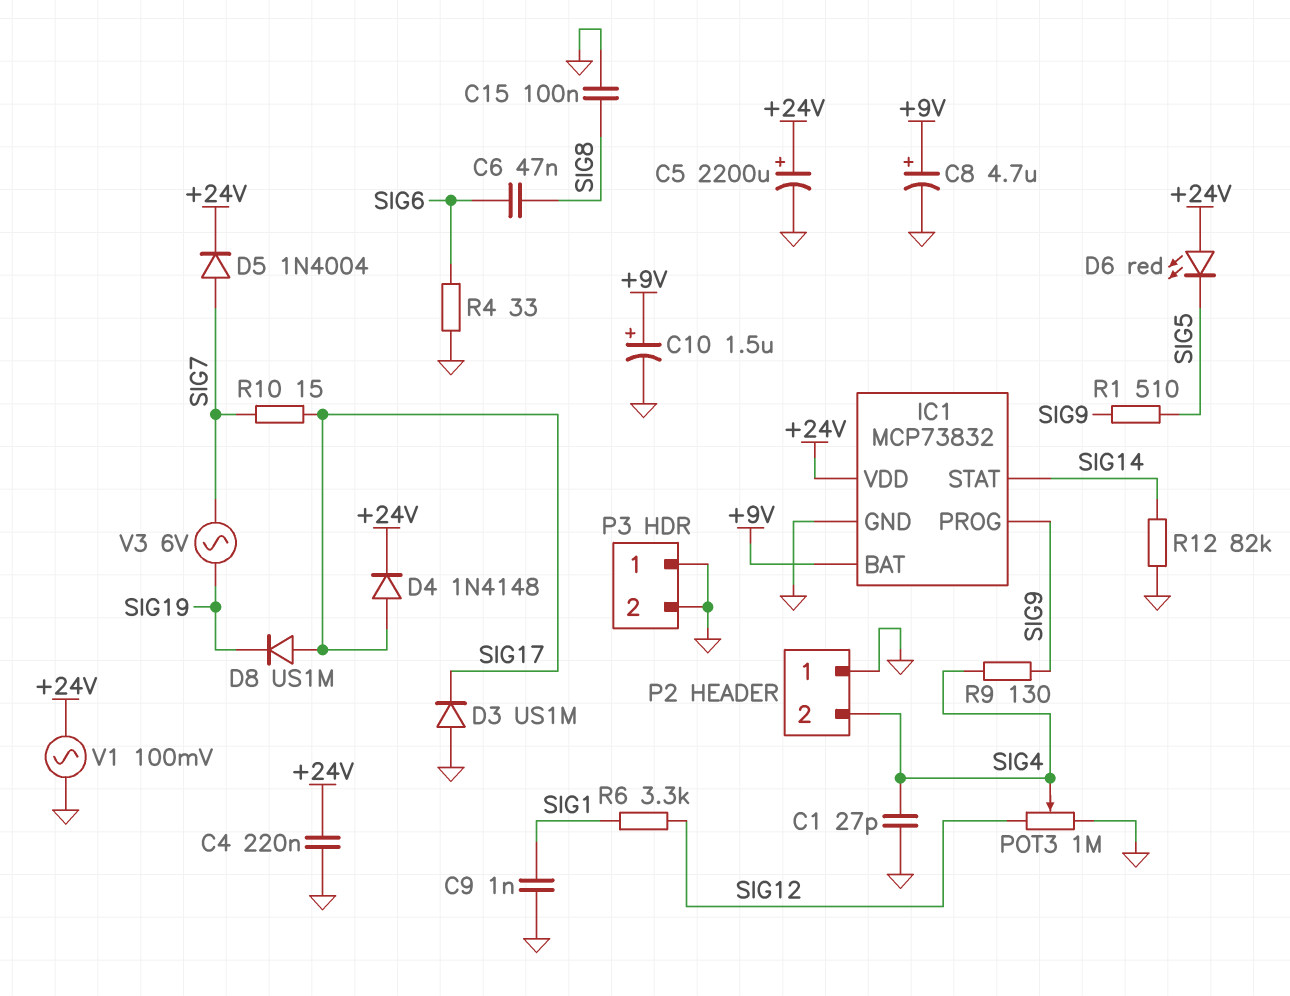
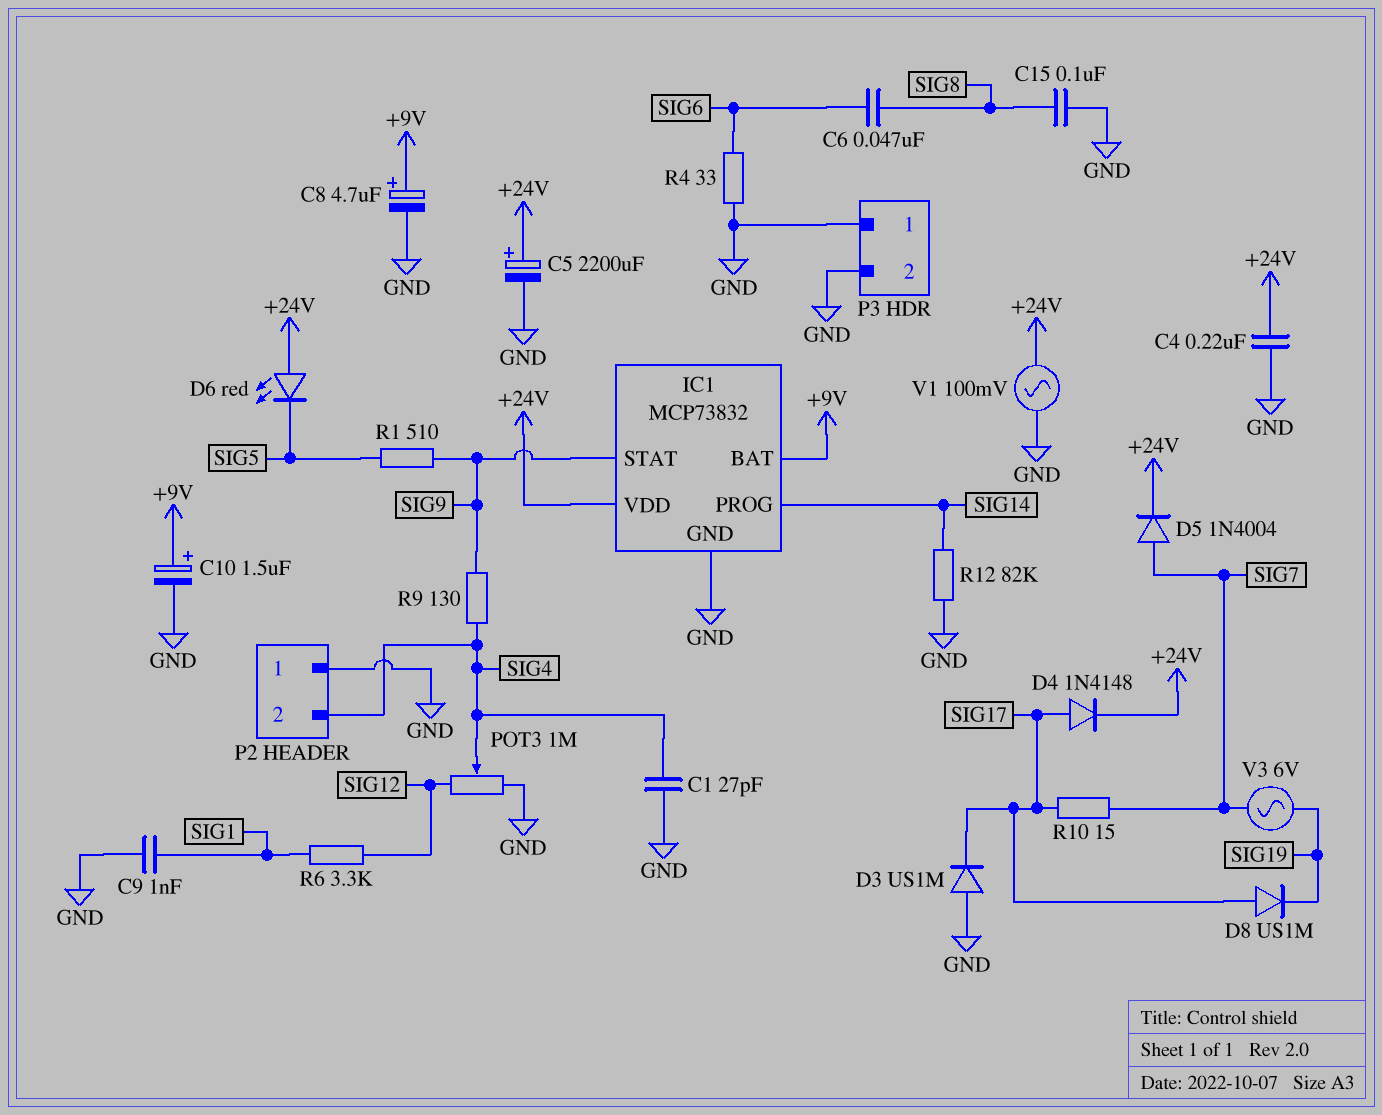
IC1 pin PROG: SIG9 -> SIG14
IC1 pin STAT: SIG14 -> SIG9

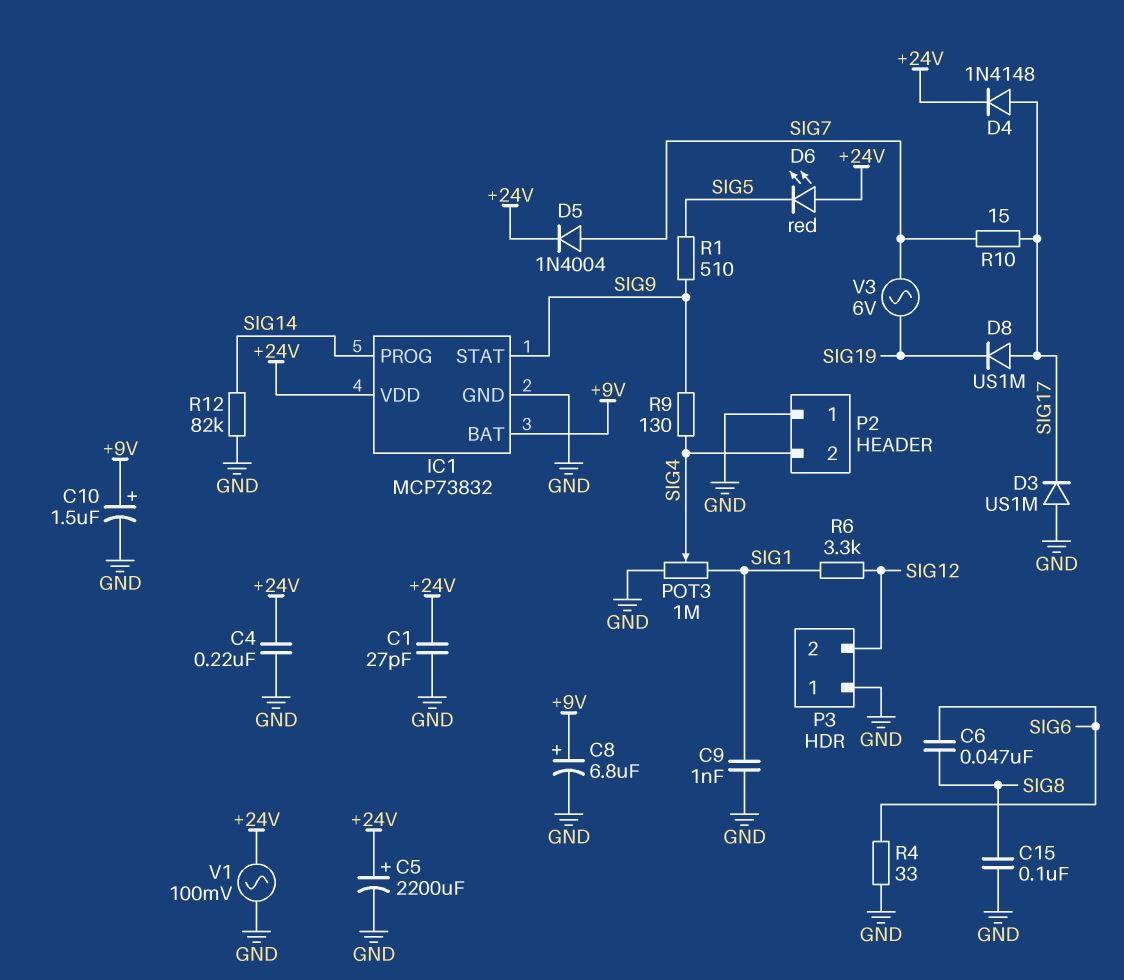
C1: 27pF (GND, SIG4) -> 27pF (+24V, GND)
C8: 4.7uF (plus +9V, minus GND) -> 6.8uF (plus +9V, minus GND)
P3 pin 2: GND -> SIG12
POT3: 1M (GND, SIG12, wiper SIG4) -> 1M (GND, SIG1, wiper SIG4)

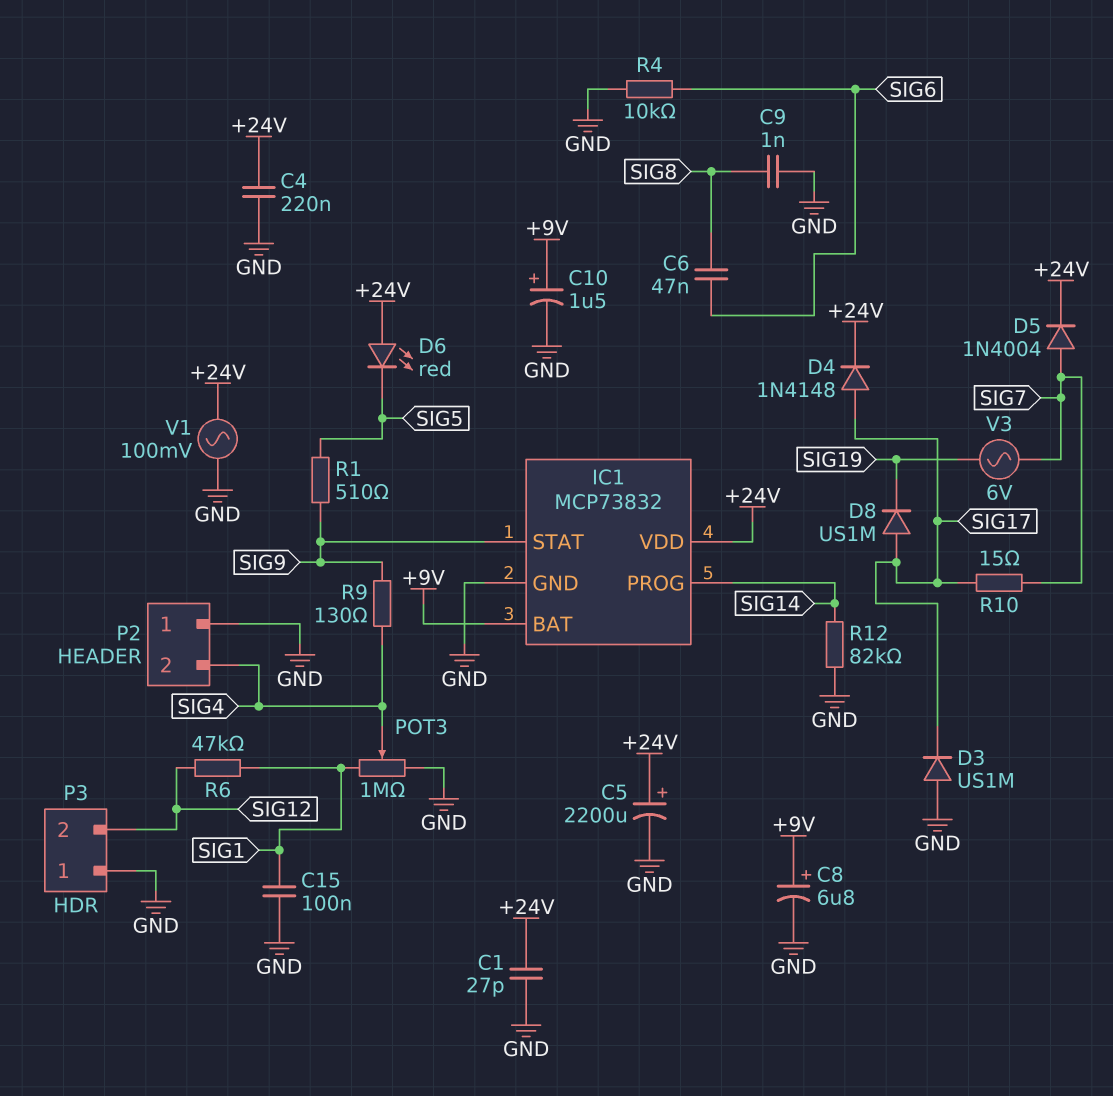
C9: 1nF (GND, SIG1) -> 1nF (GND, SIG8)
C15: 100nF (GND, SIG8) -> 100nF (GND, SIG1)
R4: 33 (GND, SIG6) -> 10k (GND, SIG6)
R6: 3.3k (SIG1, SIG12) -> 47k (SIG1, SIG12)

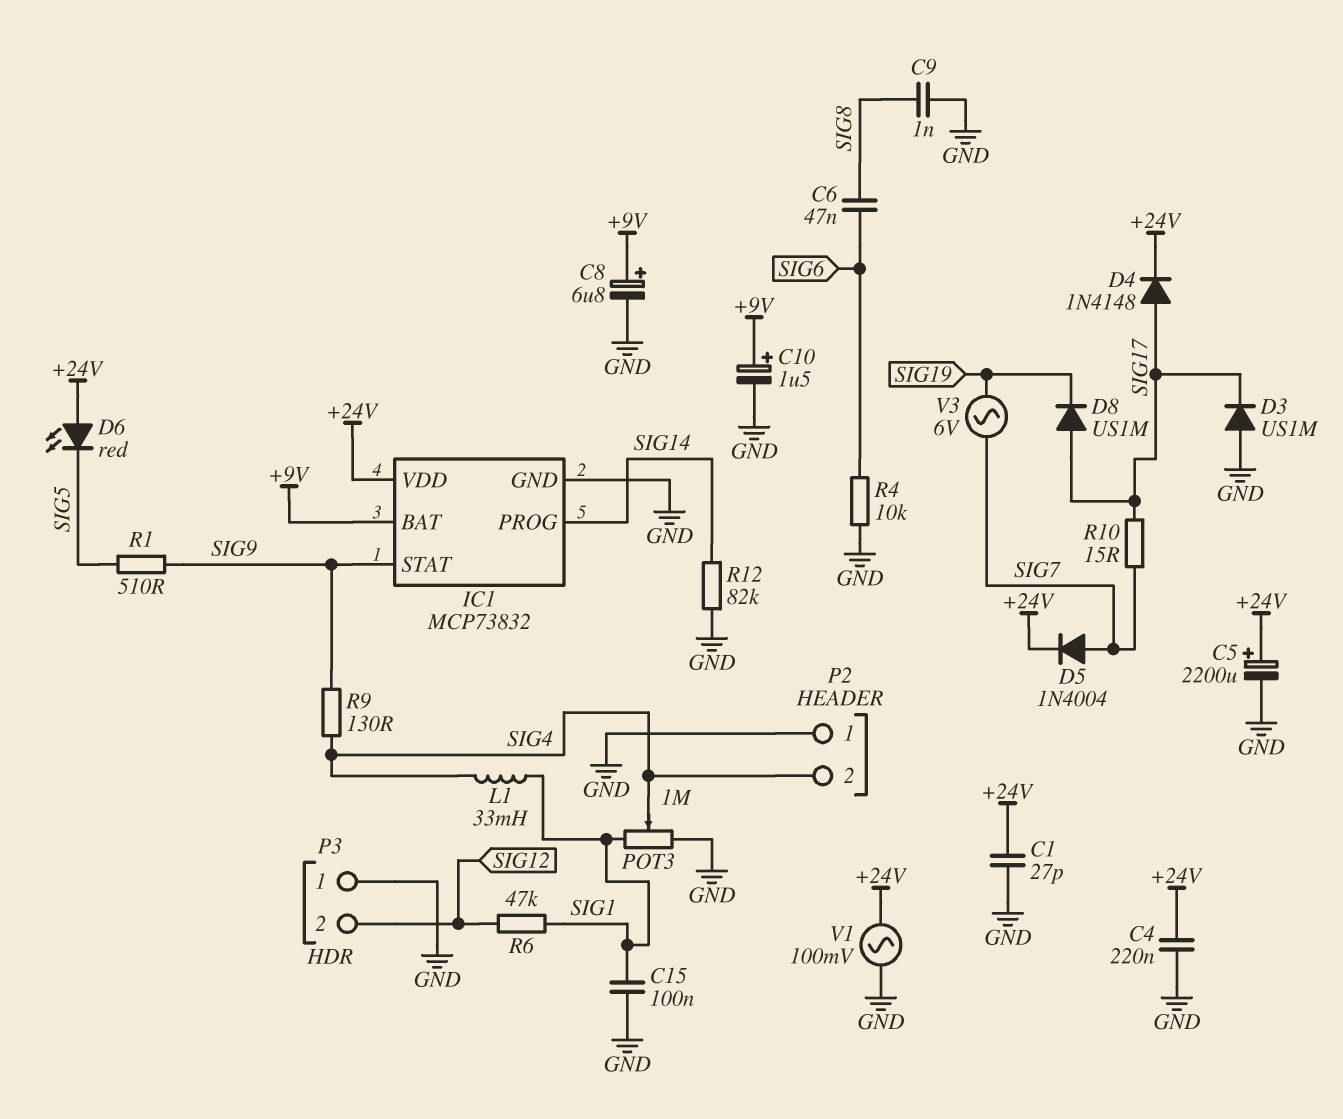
L1: none -> 33mH (SIG1, SIG4)

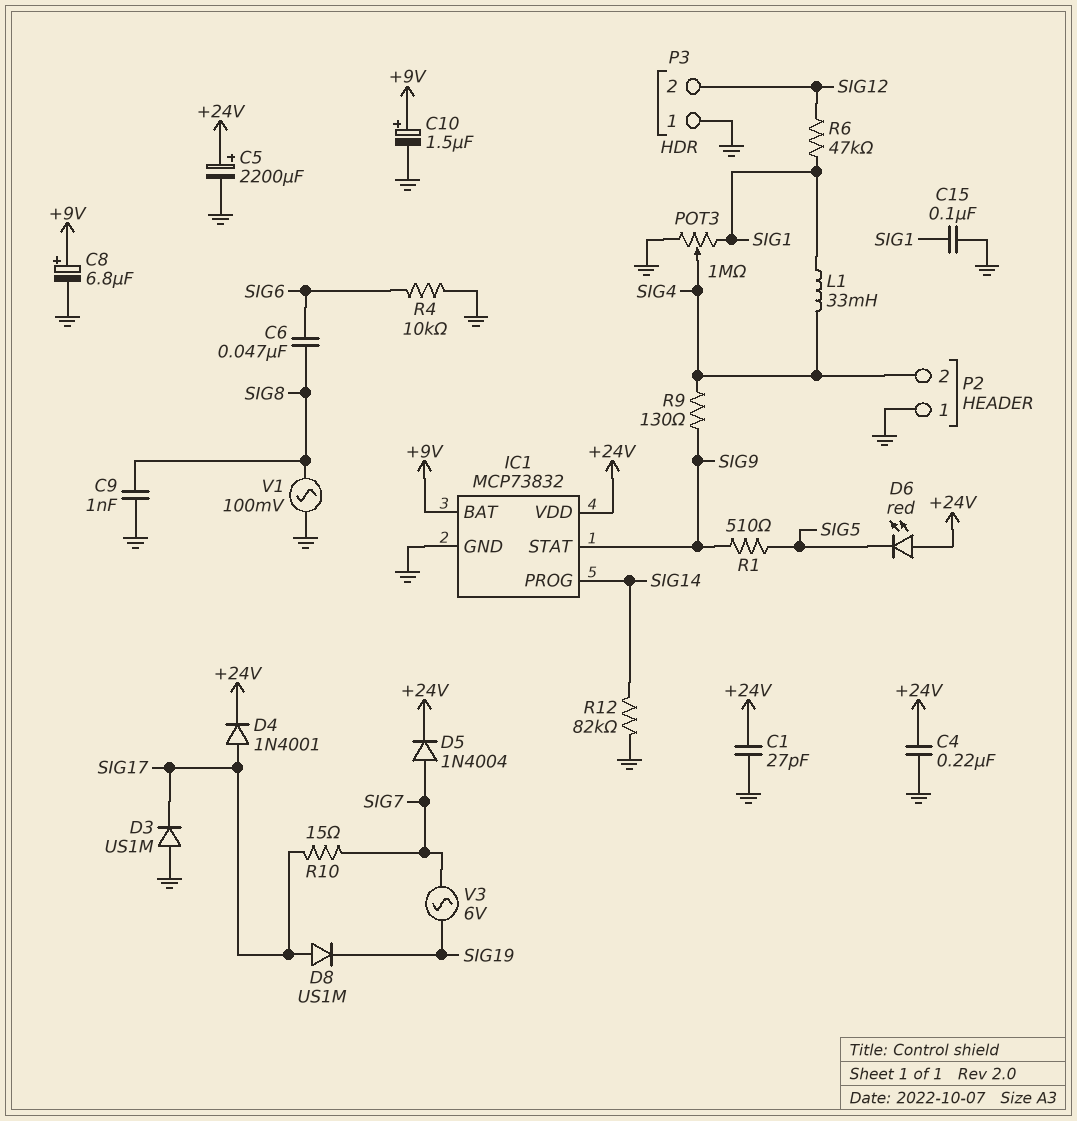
D4: diode 1N4148 (A SIG17, K +24V) -> diode 1N4001 (A SIG17, K +24V)
V1: AC 100mV (+24V, GND) -> AC 100mV (GND, SIG8)

